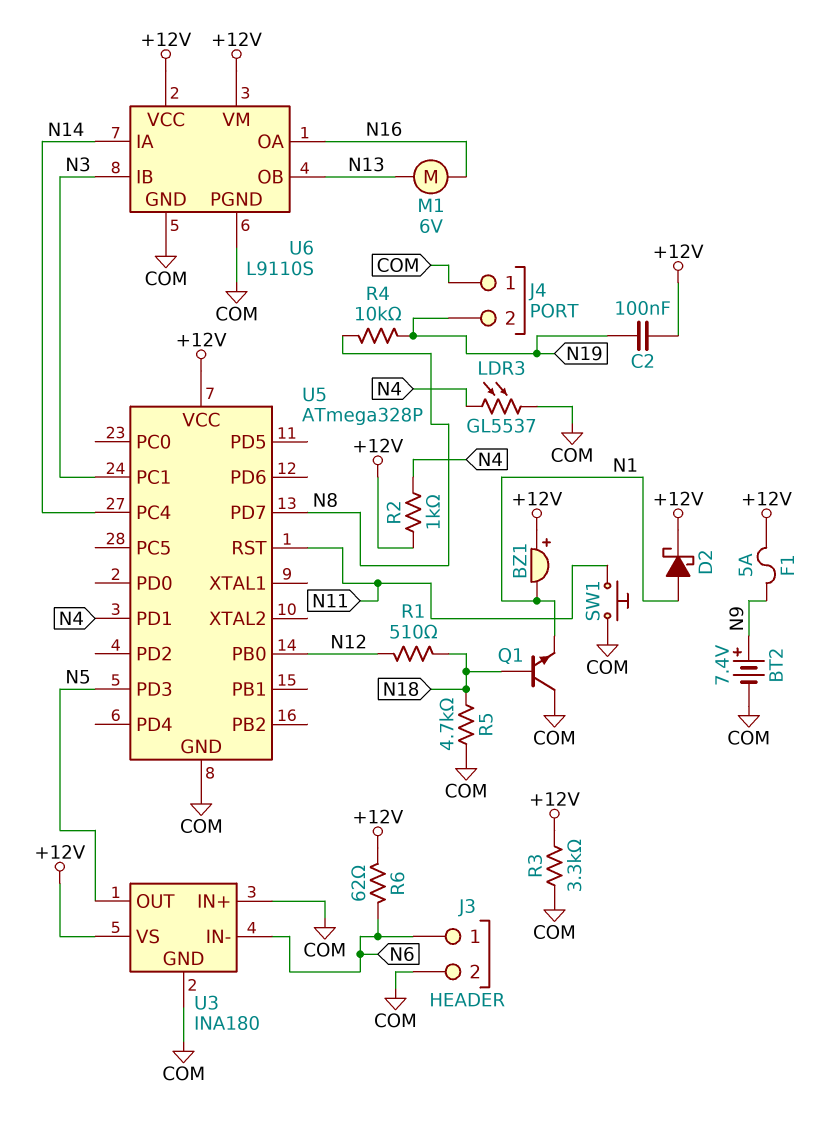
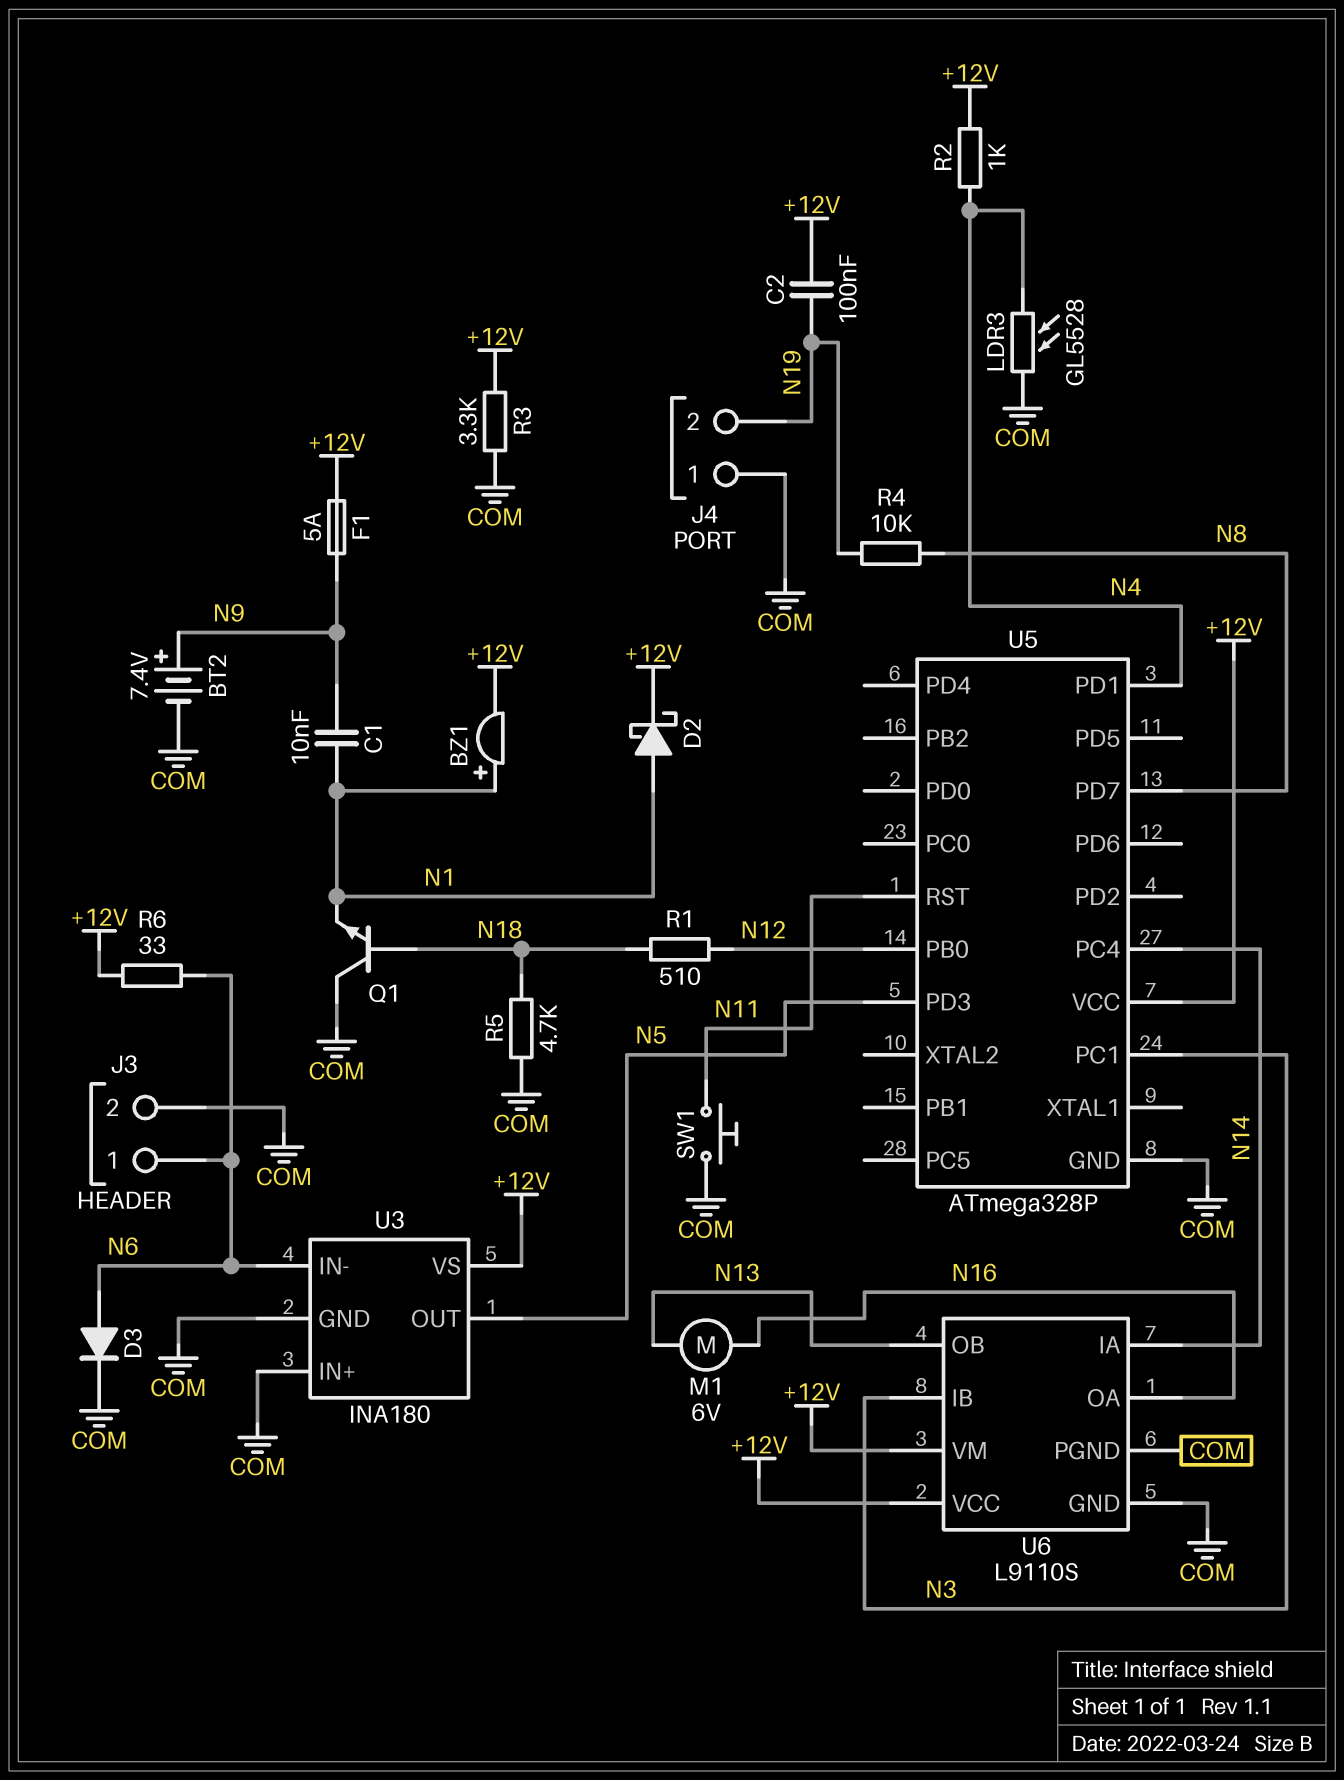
BZ1: buzzer (plus +12V, minus N1) -> buzzer (plus N1, minus +12V)
C1: none -> 10nF (N1, N9)
D3: none -> diode (A N6, K COM)
LDR3: GL5537 (COM, N4) -> GL5528 (COM, N4)
R6: 62 (+12V, N6) -> 33 (+12V, N6)

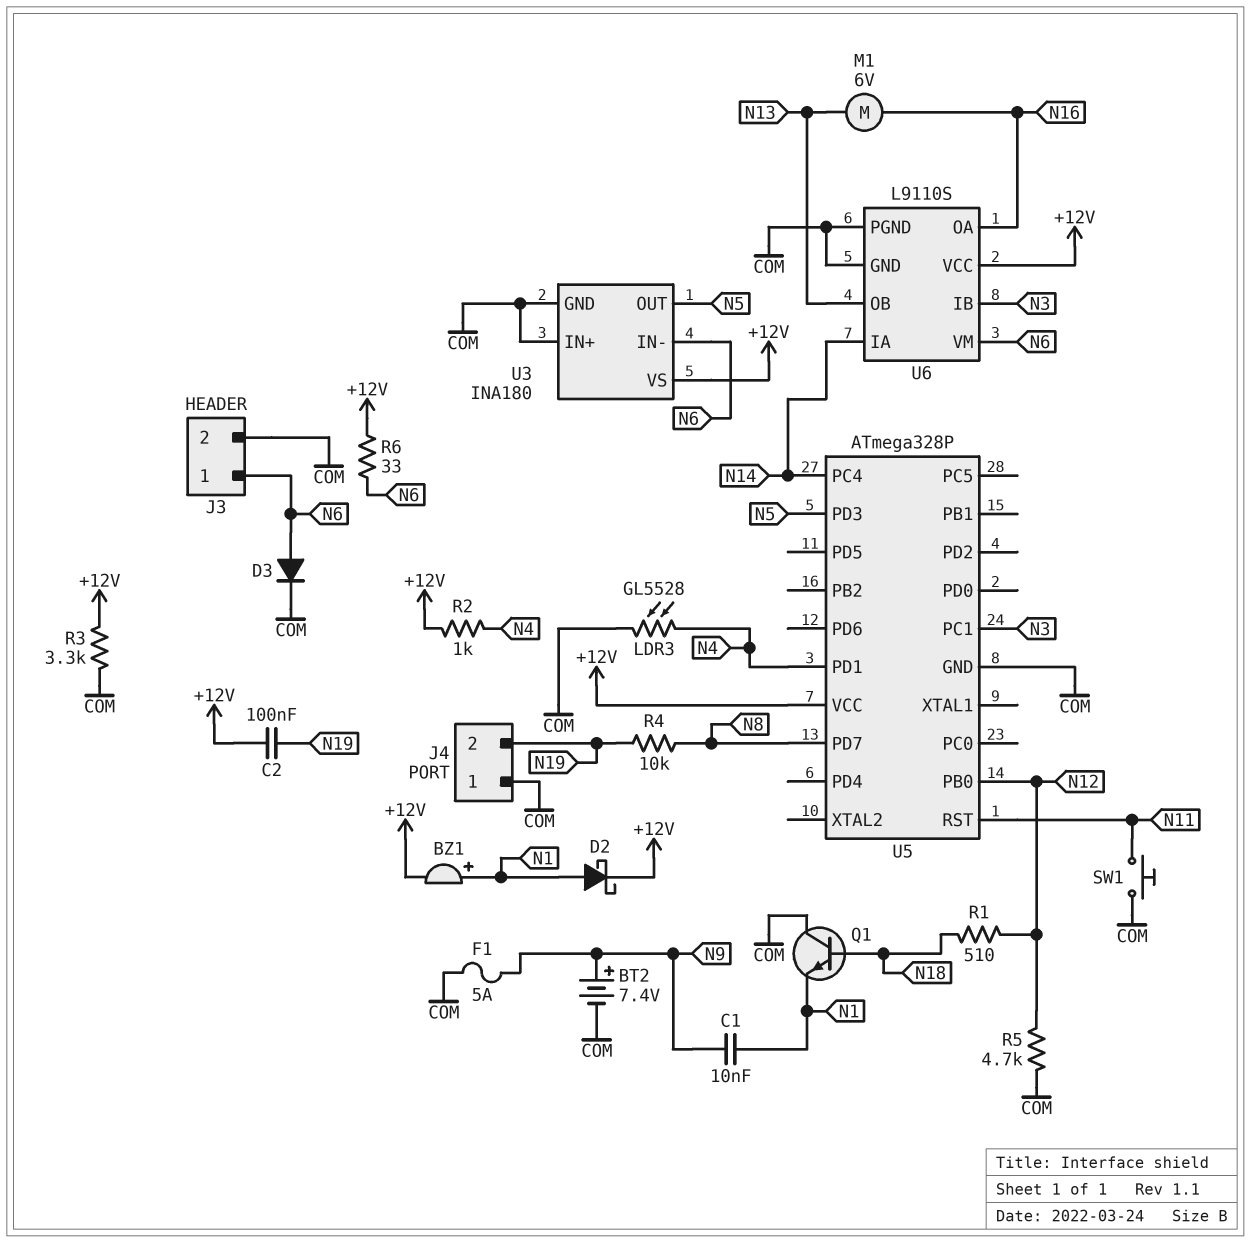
F1: 5A (+12V, N9) -> 5A (COM, N9)
R5: 4.7k (COM, N18) -> 4.7k (COM, N12)
U6 pin VM: +12V -> N6

